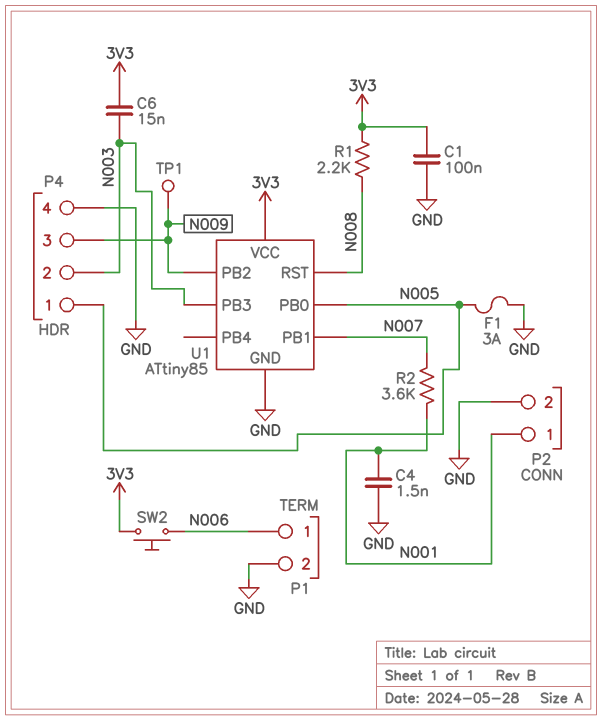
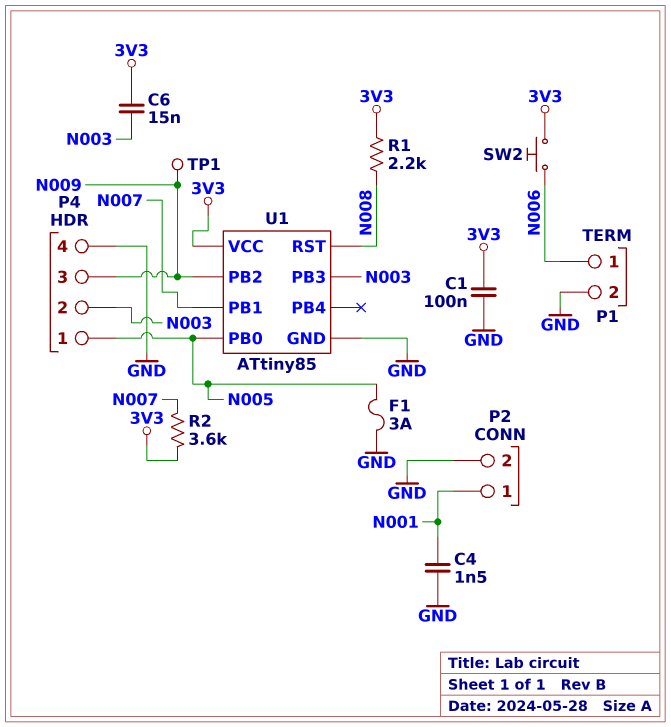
R2: 3.6k (N001, N007) -> 3.6k (3V3, N007)

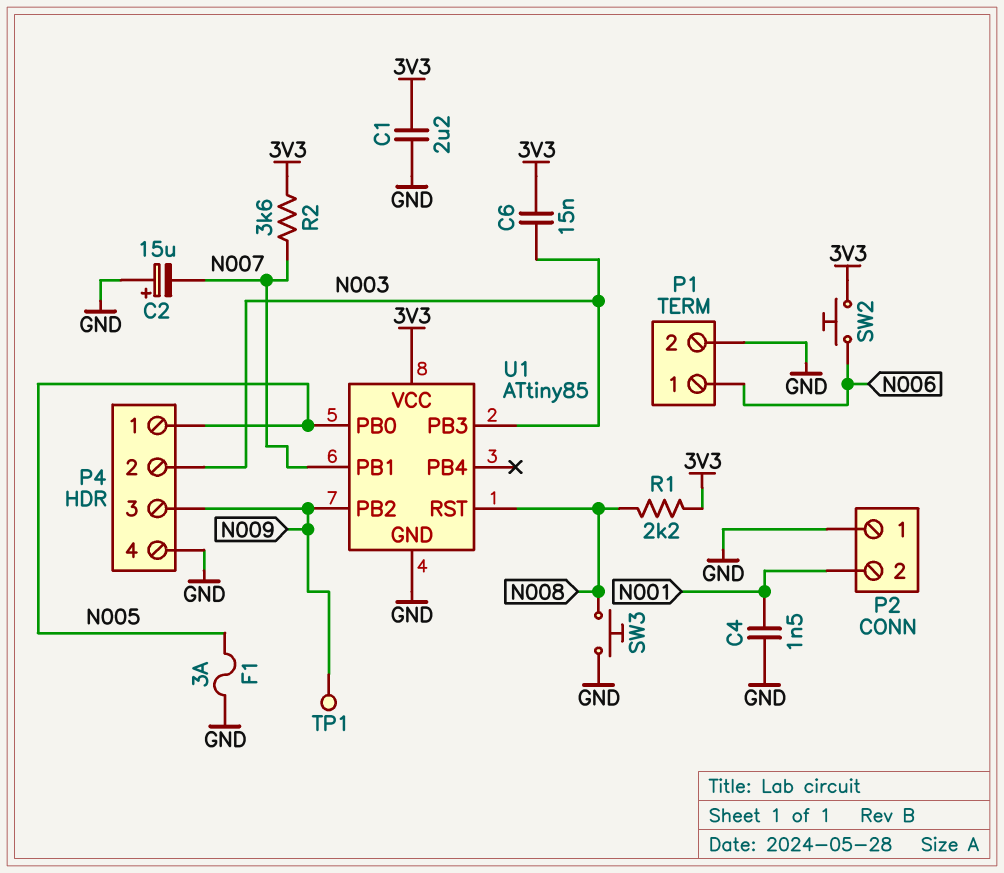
C1: 100nF (3V3, GND) -> 2.2uF (3V3, GND)
C2: none -> 15uF (plus GND, minus N007)
P2 pin 1: N001 -> GND
P2 pin 2: GND -> N001
SW3: none -> button (GND, N008)

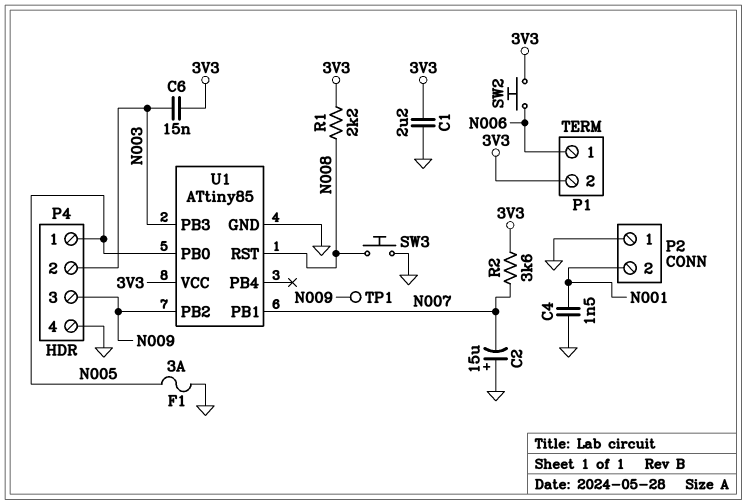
P1 pin 2: GND -> 3V3

